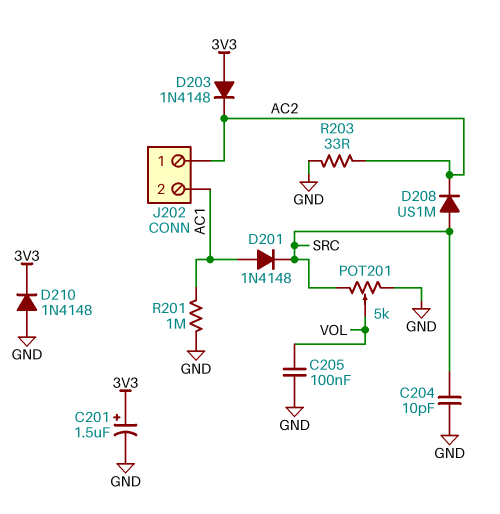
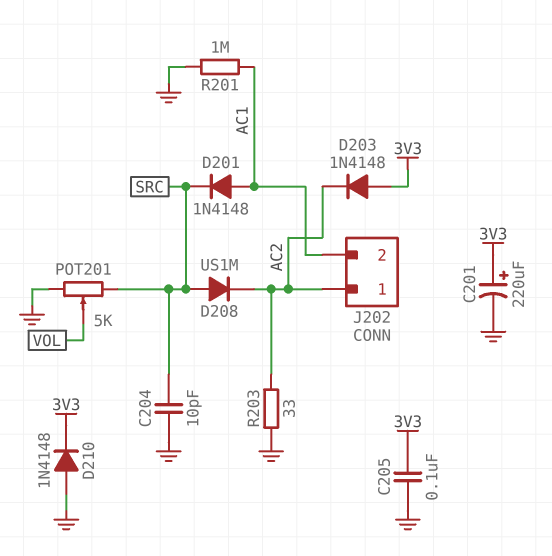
C201: 1.5uF (plus 3V3, minus GND) -> 220uF (plus 3V3, minus GND)
C205: 100nF (GND, VOL) -> 100nF (3V3, GND)

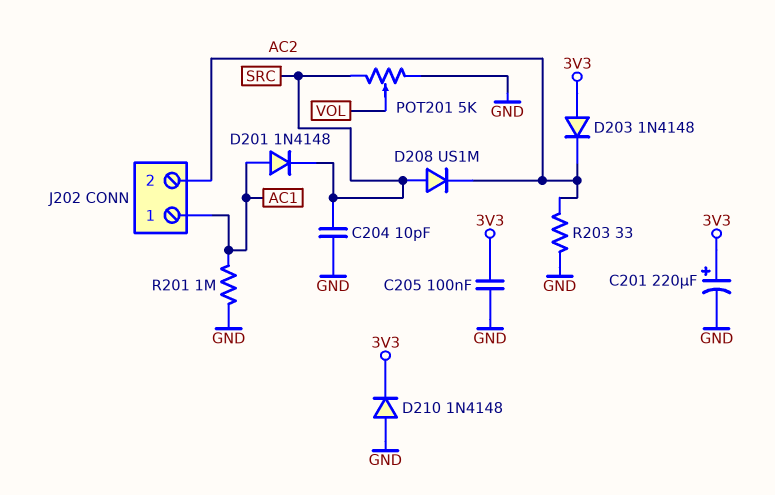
J202 pin 1: AC2 -> AC1
J202 pin 2: AC1 -> AC2

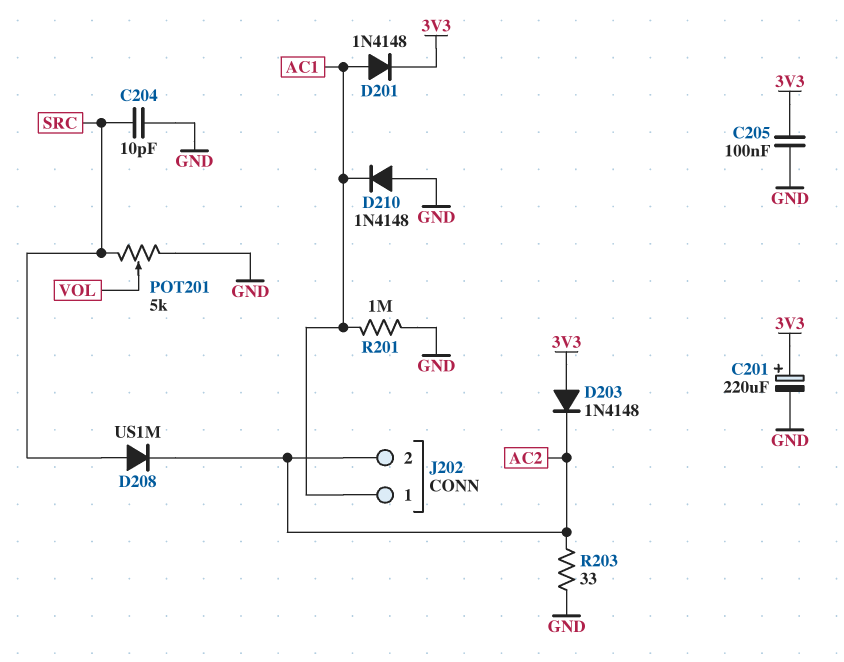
D201: diode 1N4148 (A AC1, K SRC) -> diode 1N4148 (A AC1, K 3V3)
D210: diode 1N4148 (A GND, K 3V3) -> diode 1N4148 (A GND, K AC1)

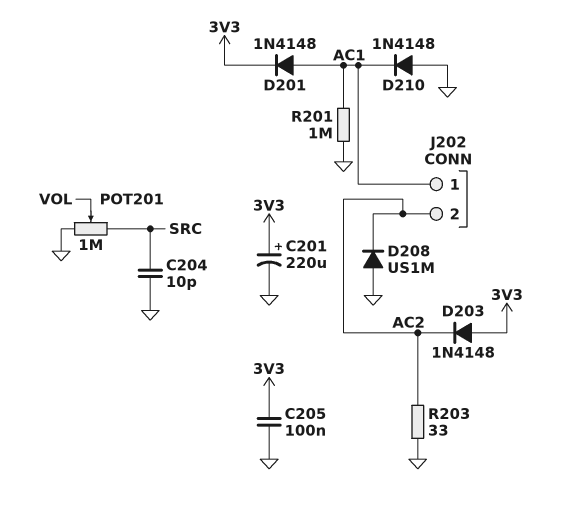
D208: diode US1M (A SRC, K AC2) -> diode US1M (A GND, K AC2)
POT201: 5k (GND, SRC, wiper VOL) -> 1M (GND, SRC, wiper VOL)

